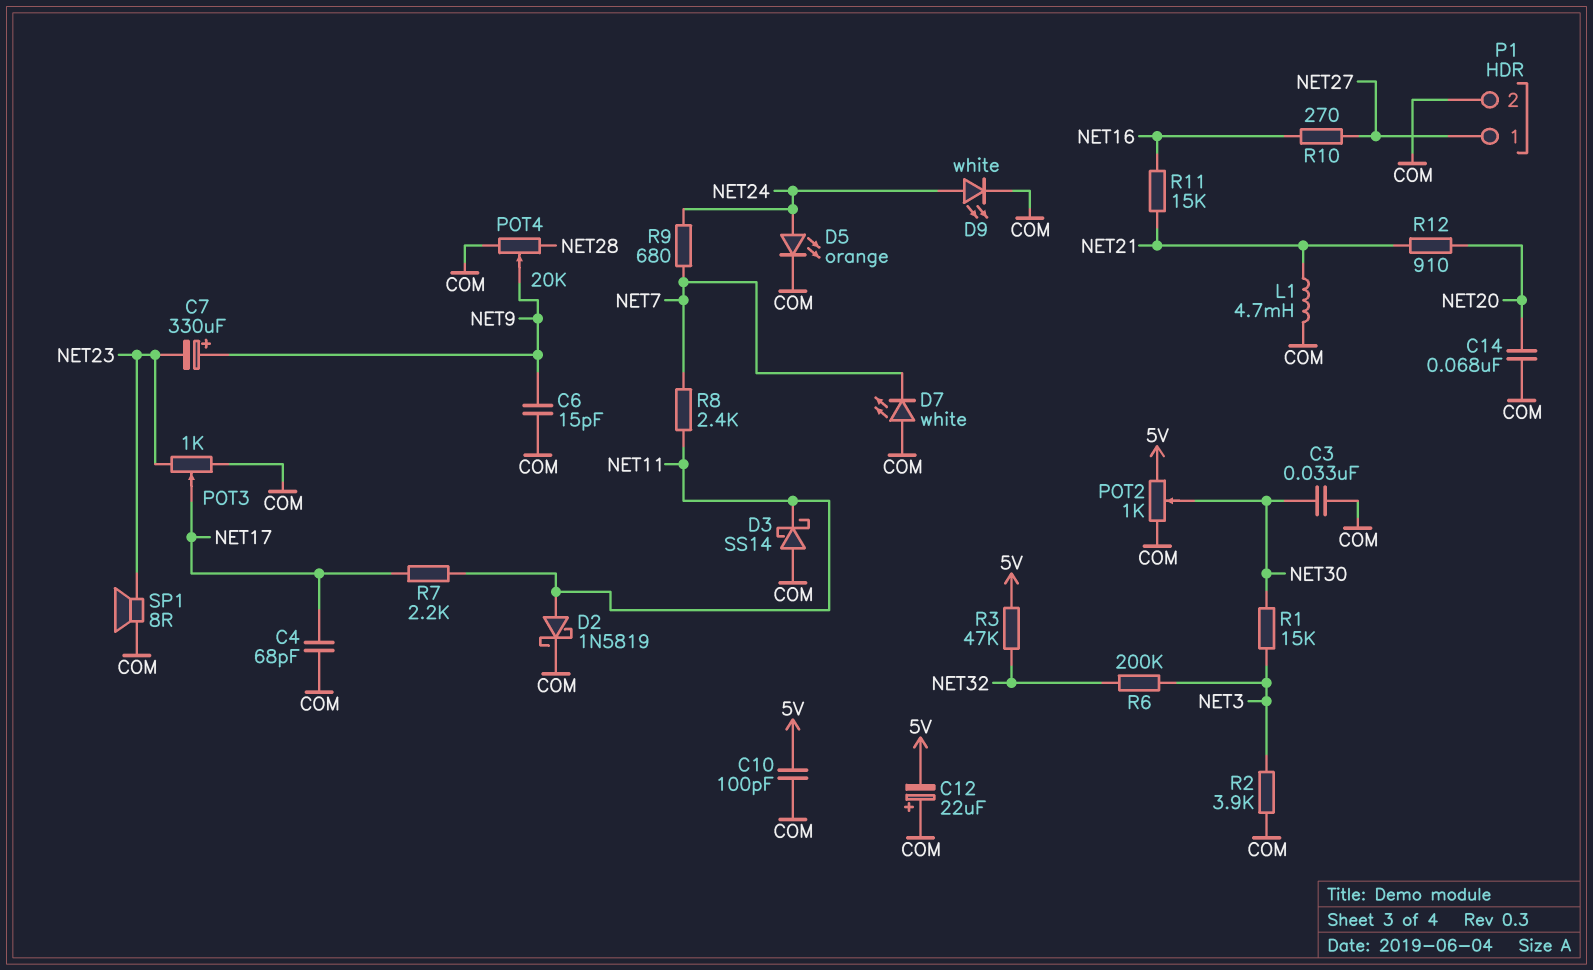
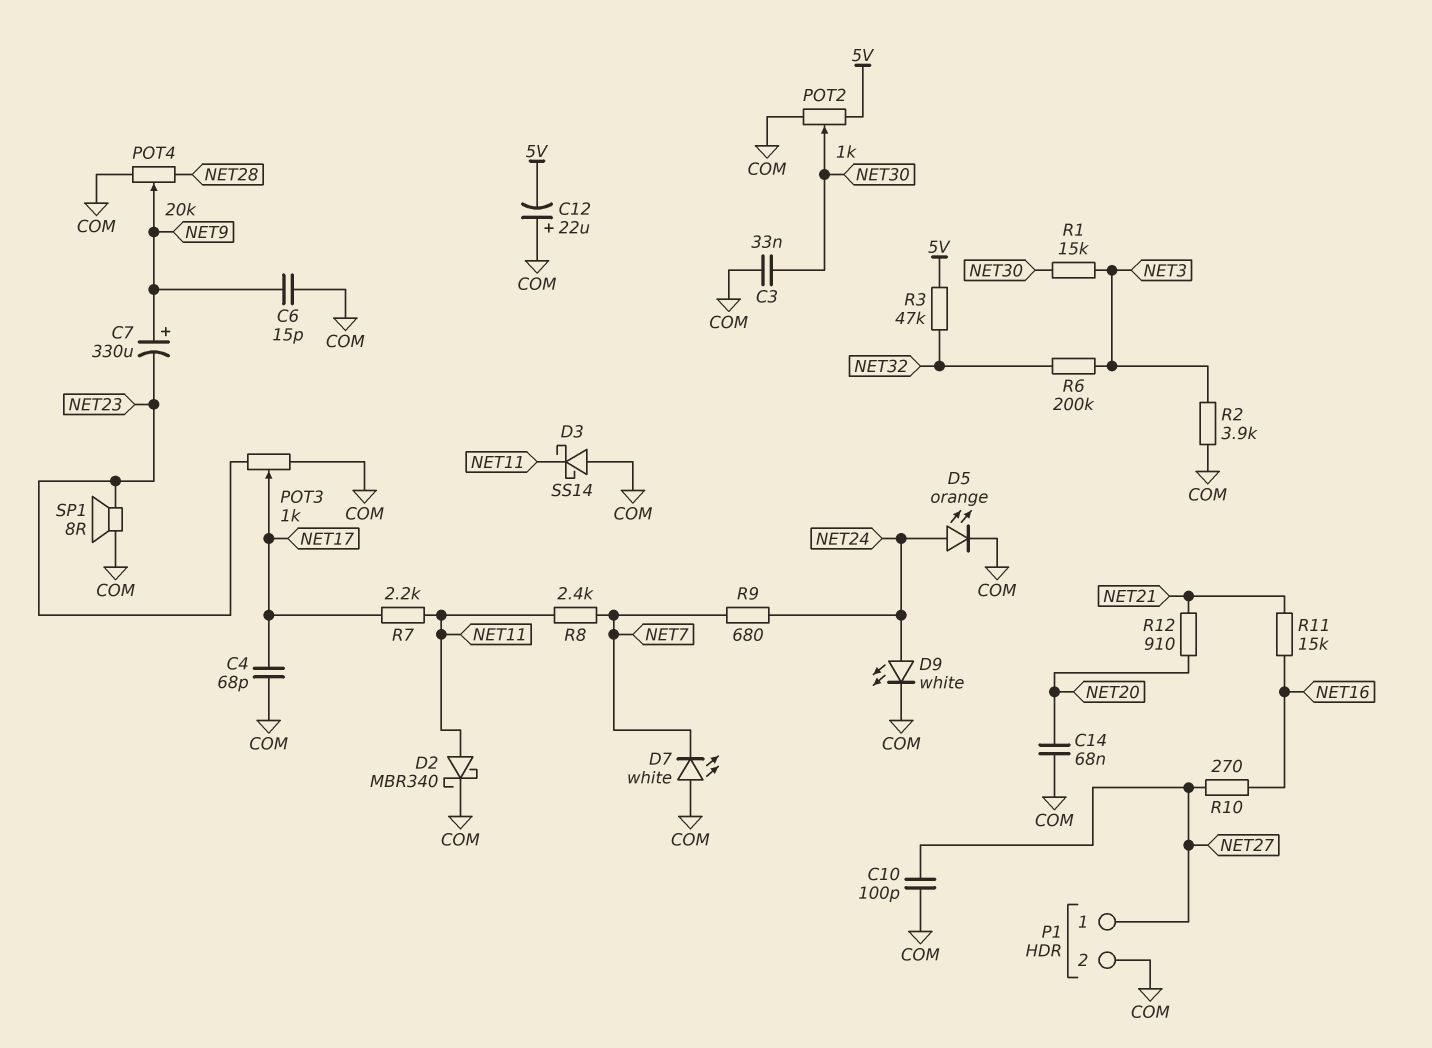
C10: 100pF (5V, COM) -> 100pF (COM, NET27)
D2: schottky 1N5819 (A NET11, K COM) -> schottky MBR340 (A NET11, K COM)
L1: 4.7mH (COM, NET21) -> none

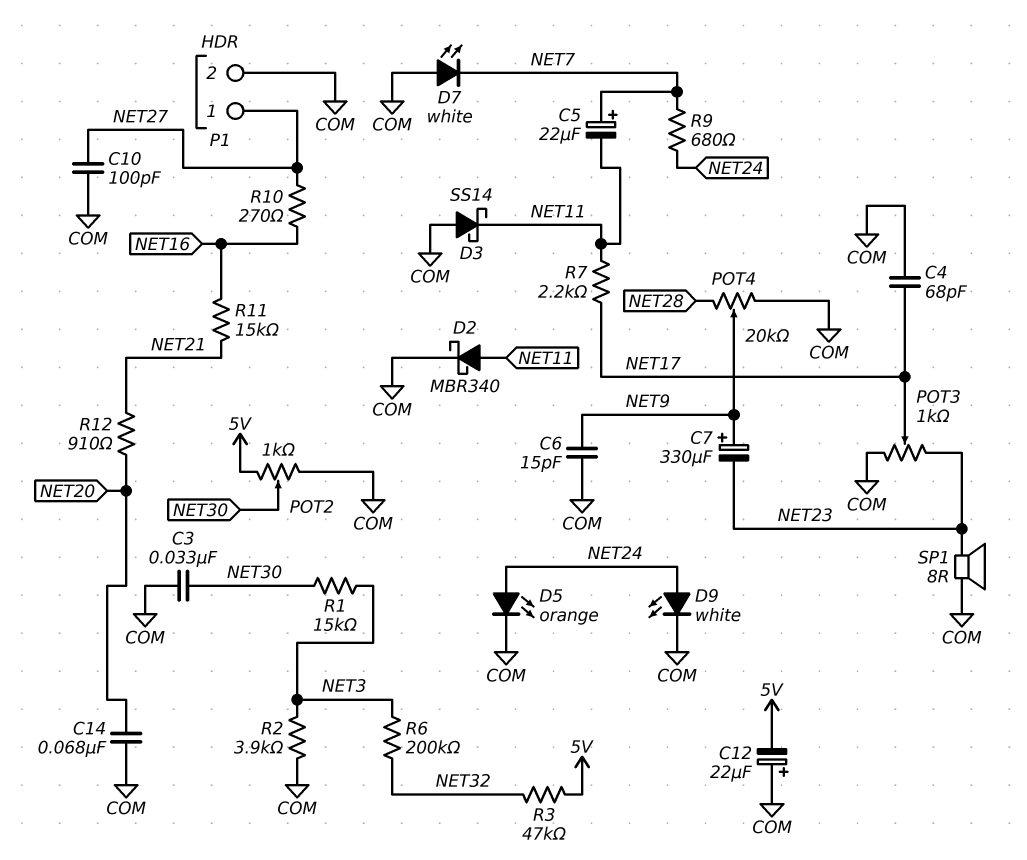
C5: none -> 22uF (plus NET7, minus NET11)
R8: 2.4k (NET7, NET11) -> none

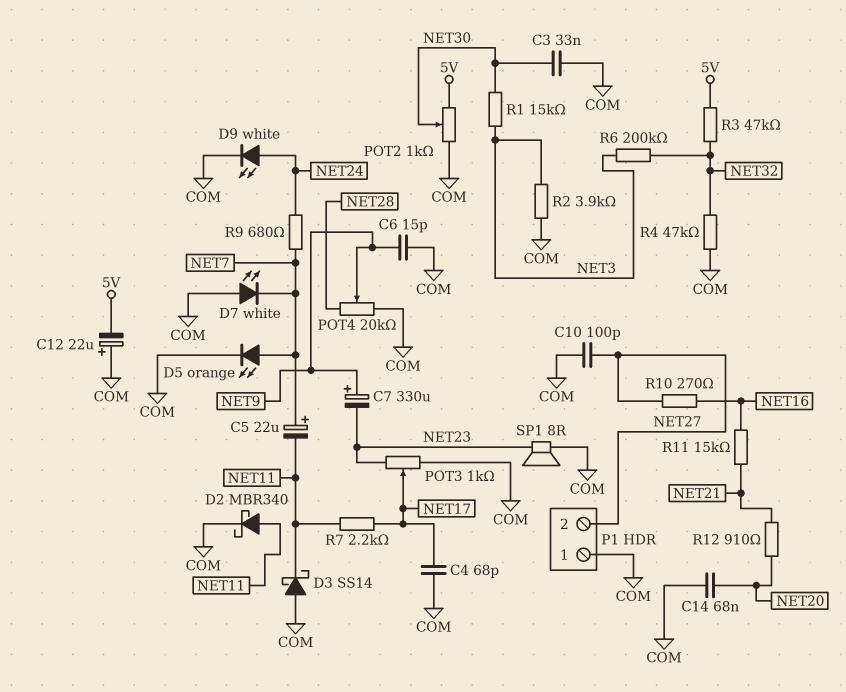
D5: LED orange (A NET24, K COM) -> LED orange (A NET7, K COM)
P1 pin 1: NET27 -> COM
P1 pin 2: COM -> NET27
R4: none -> 47k (COM, NET32)

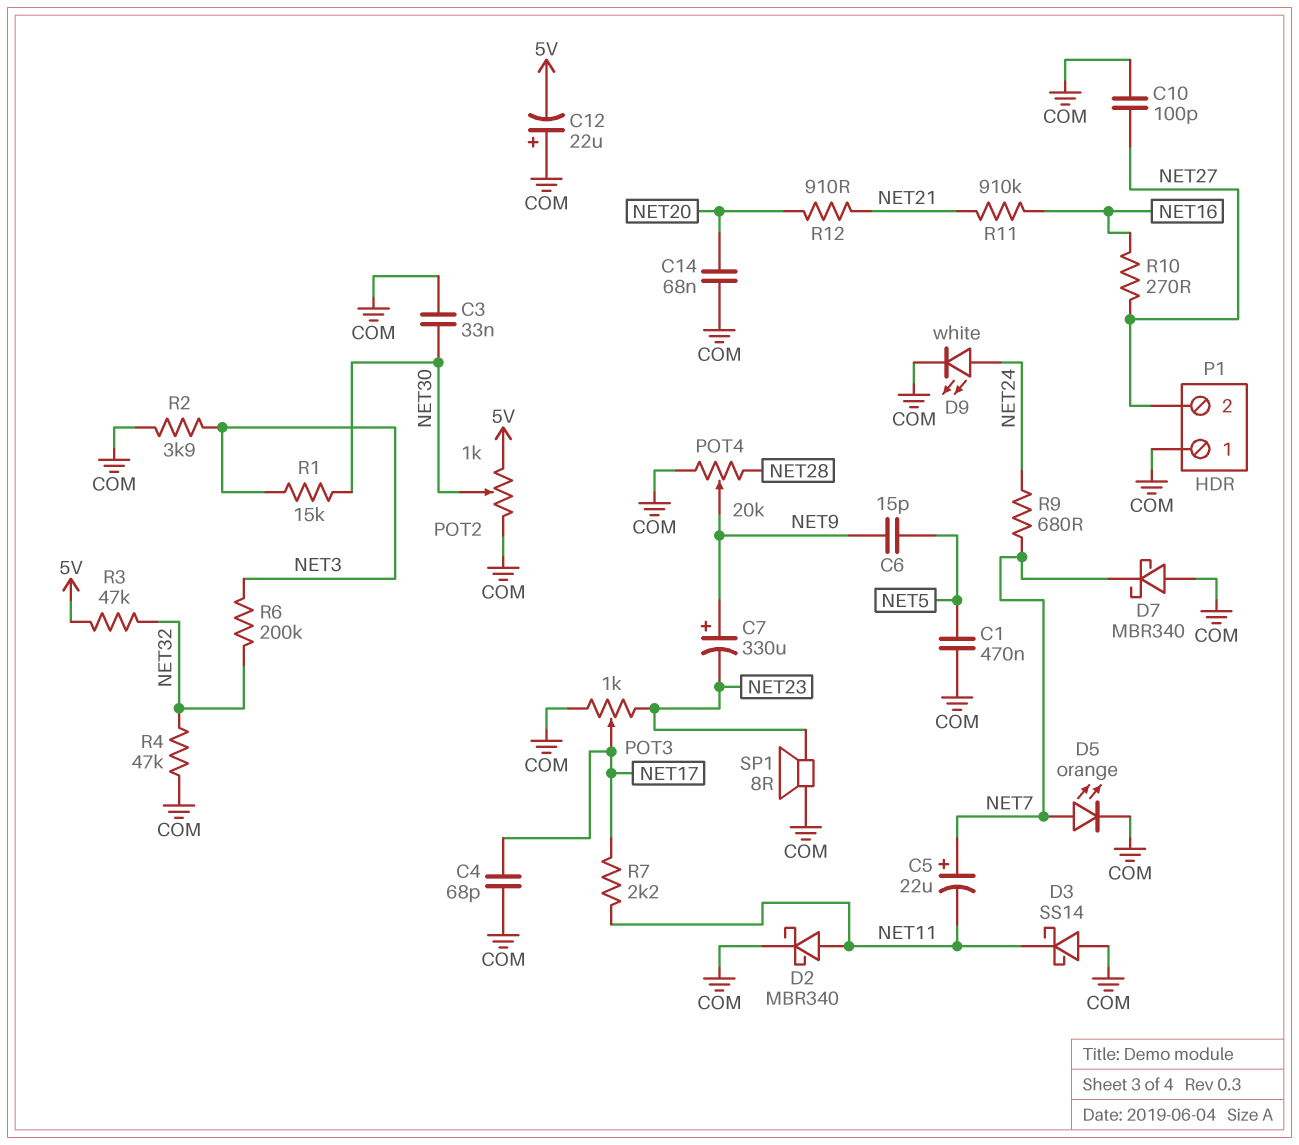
C1: none -> 470nF (COM, NET5)
C6: 15pF (COM, NET9) -> 15pF (NET5, NET9)
D7: LED white (A COM, K NET7) -> schottky MBR340 (A COM, K NET7)
R11: 15k (NET16, NET21) -> 910k (NET16, NET21)

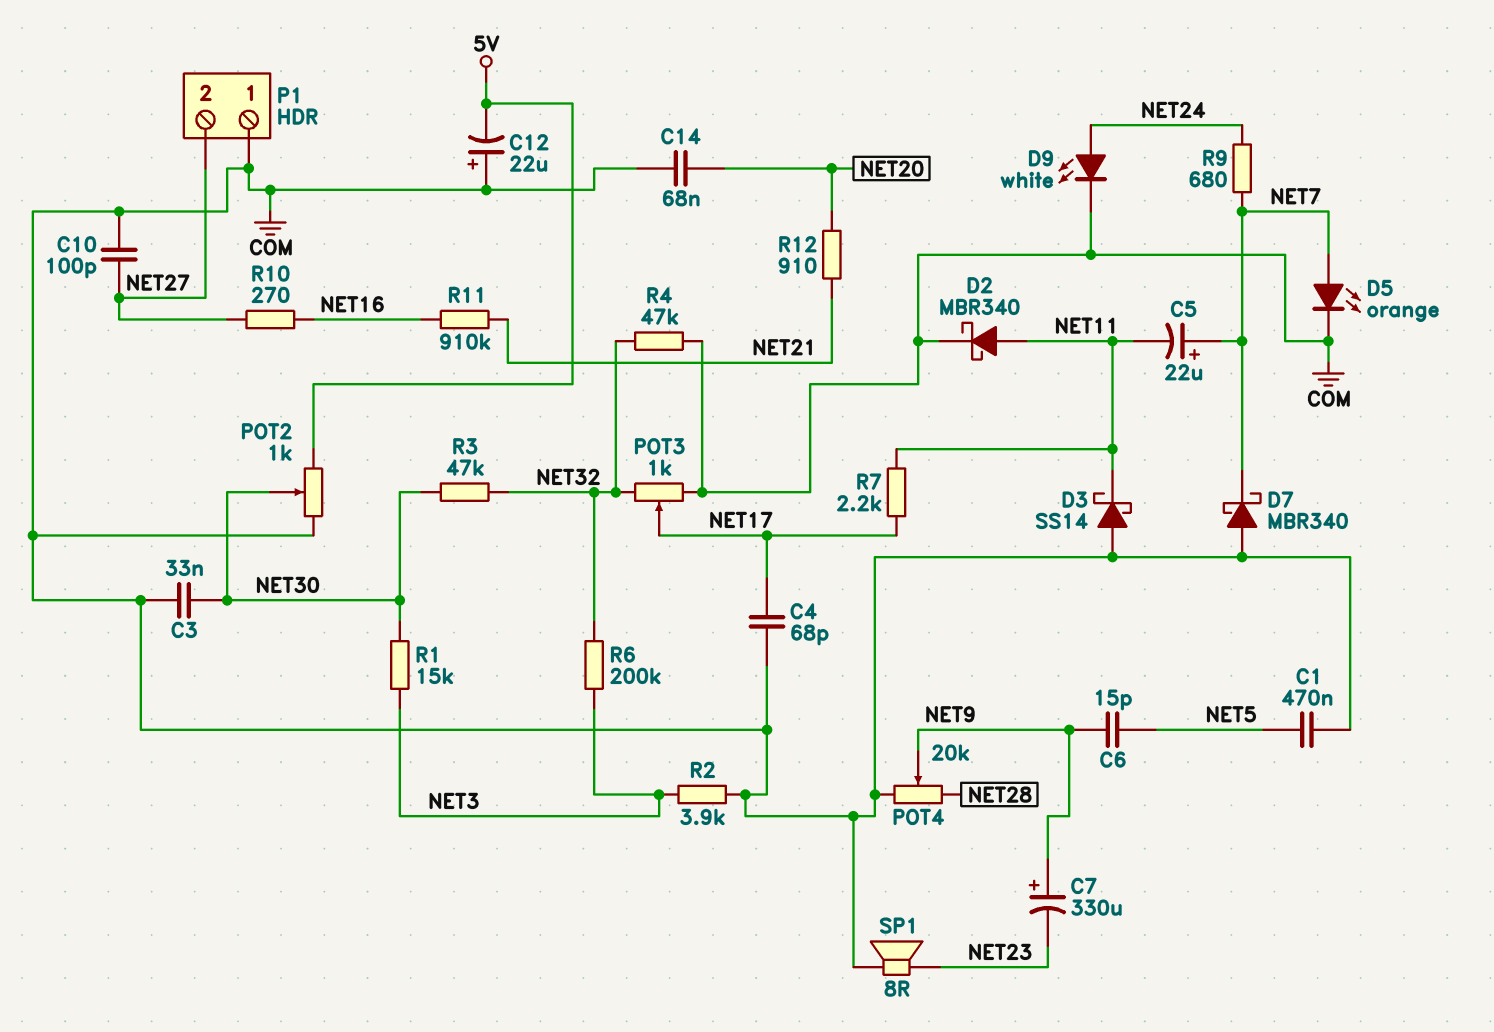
POT3: 1k (COM, NET23, wiper NET17) -> 1k (COM, NET32, wiper NET17)
R3: 47k (5V, NET32) -> 47k (NET30, NET32)

